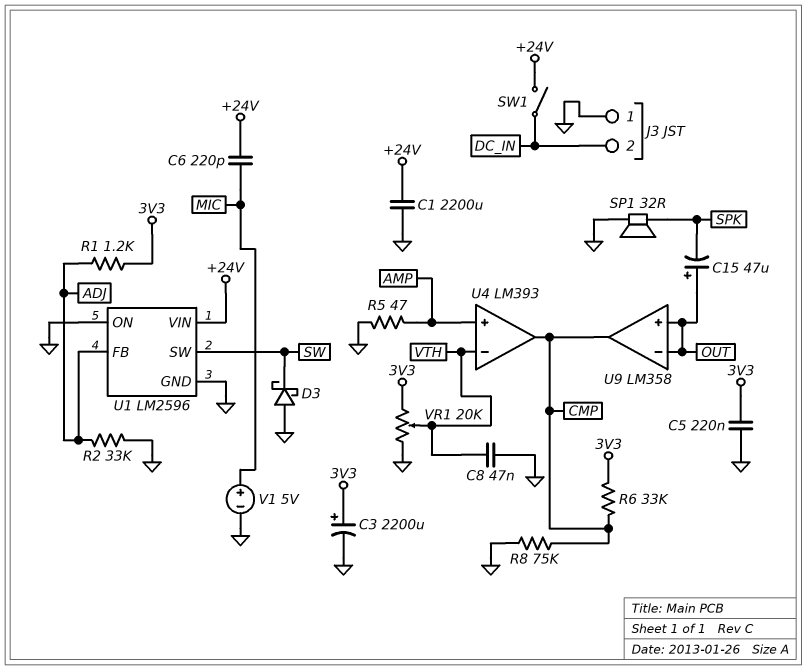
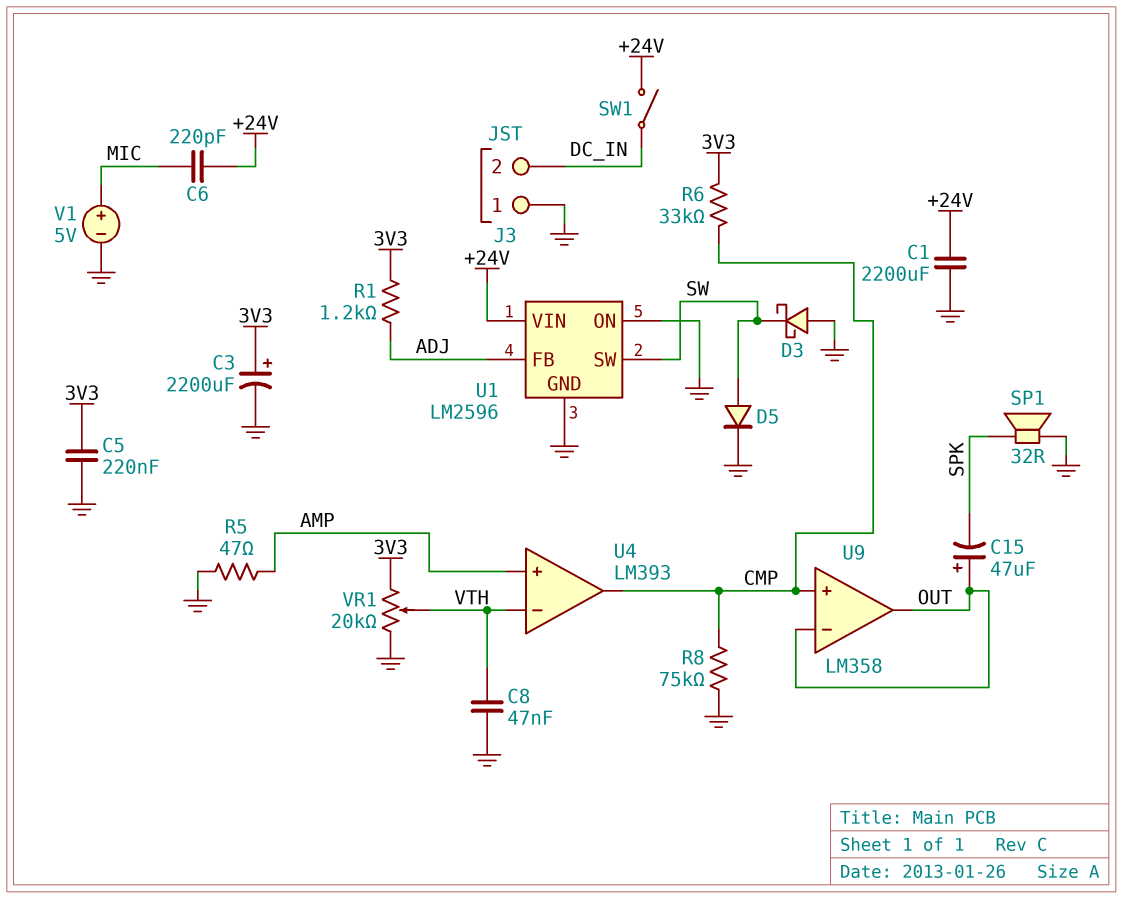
D5: none -> diode (A SW, K GND)
R2: 33k (ADJ, GND) -> none
U9 pin in+: OUT -> CMP
U9 pin out: CMP -> OUT

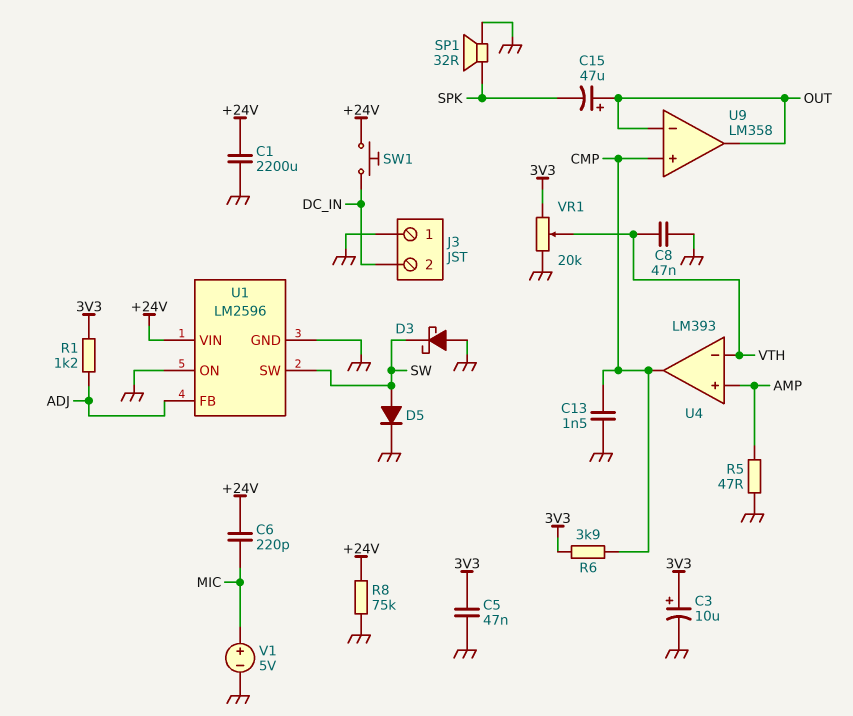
C3: 2200uF (plus 3V3, minus GND) -> 10uF (plus 3V3, minus GND)
C5: 220nF (3V3, GND) -> 47nF (3V3, GND)
C13: none -> 1.5nF (CMP, GND)
R6: 33k (3V3, CMP) -> 3.9k (3V3, CMP)
R8: 75k (CMP, GND) -> 75k (+24V, GND)
SW1: switch (+24V, DC_IN) -> button (+24V, DC_IN)

